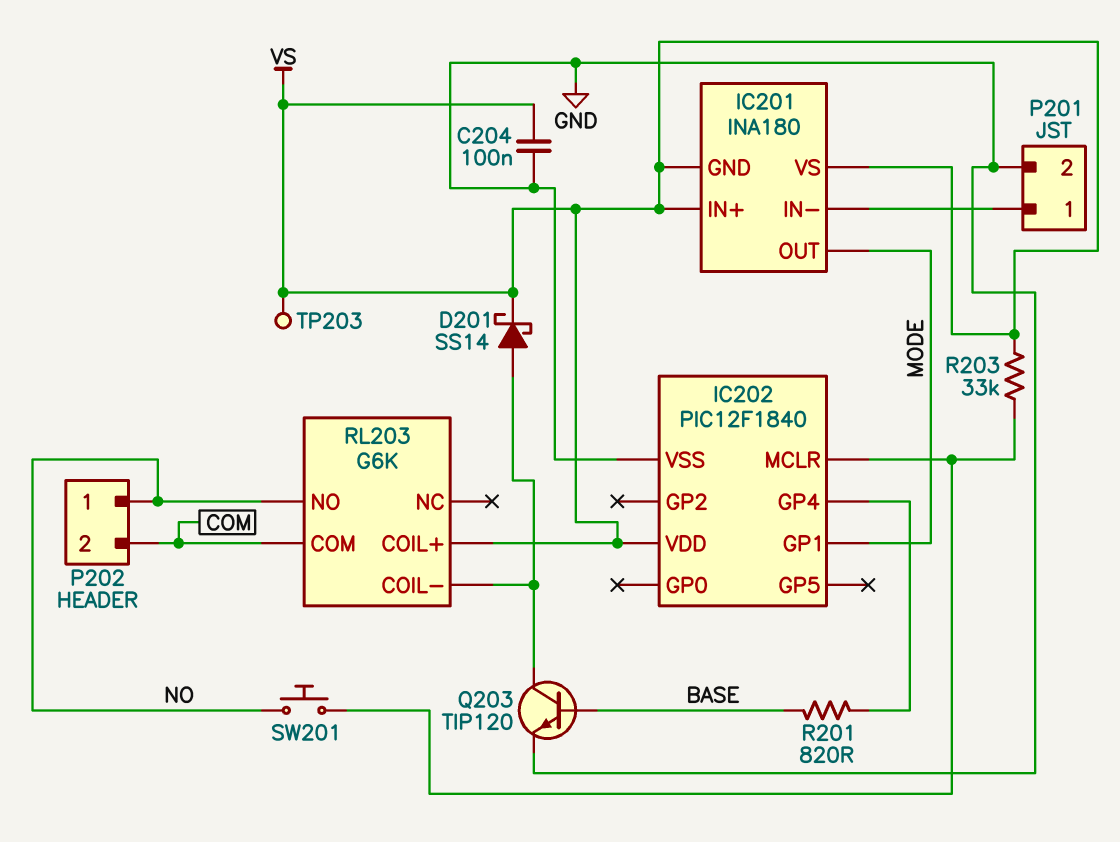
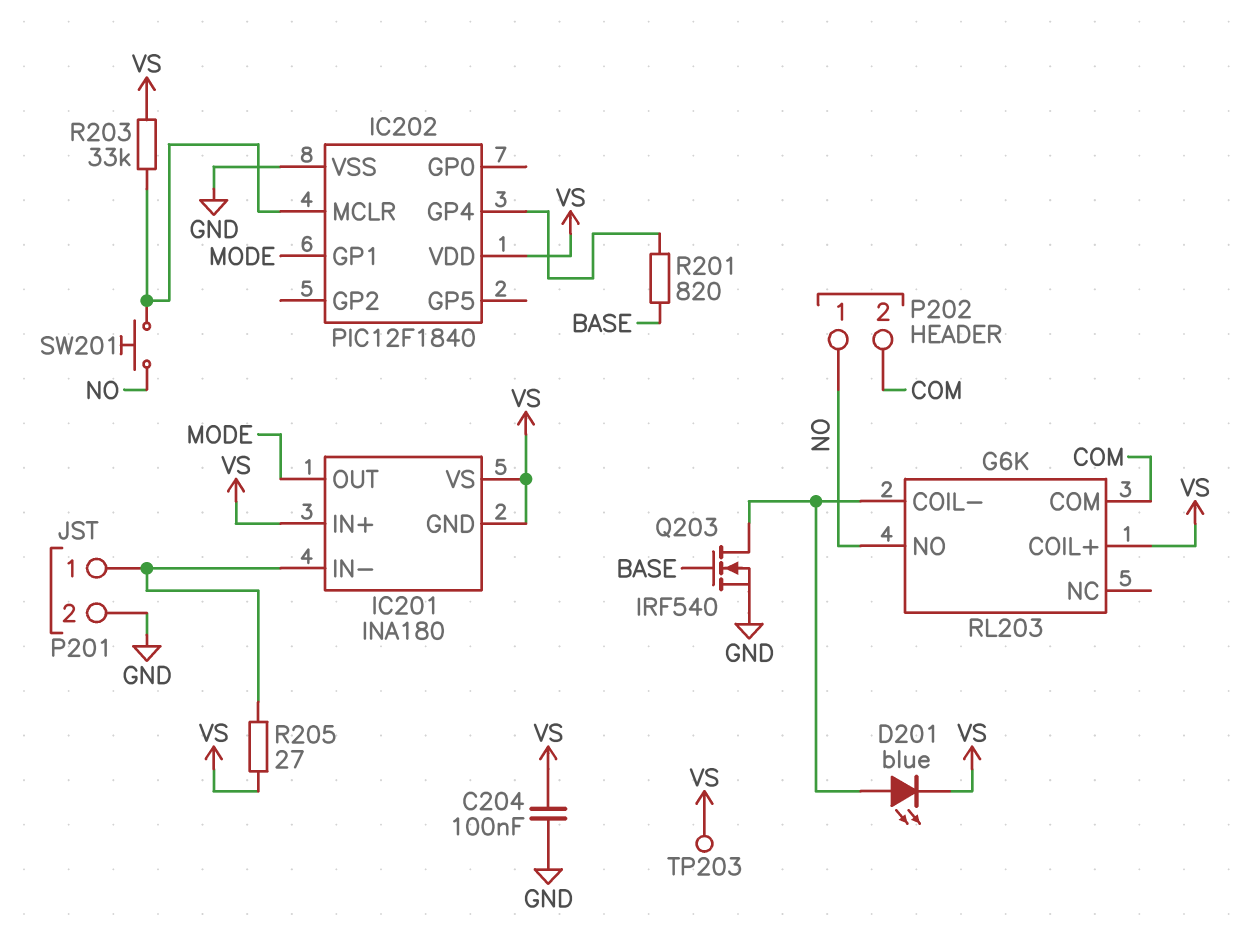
D201: schottky SS14 (A RL203/COIL-, K VS) -> LED blue (A RL203/COIL-, K VS)
Q203: NPN TIP120 (B BASE, C RL203/COIL-, E GND) -> NMOS IRF540 (G BASE, D RL203/COIL-, S GND)
R205: none -> 27 (IC201/IN-, VS)

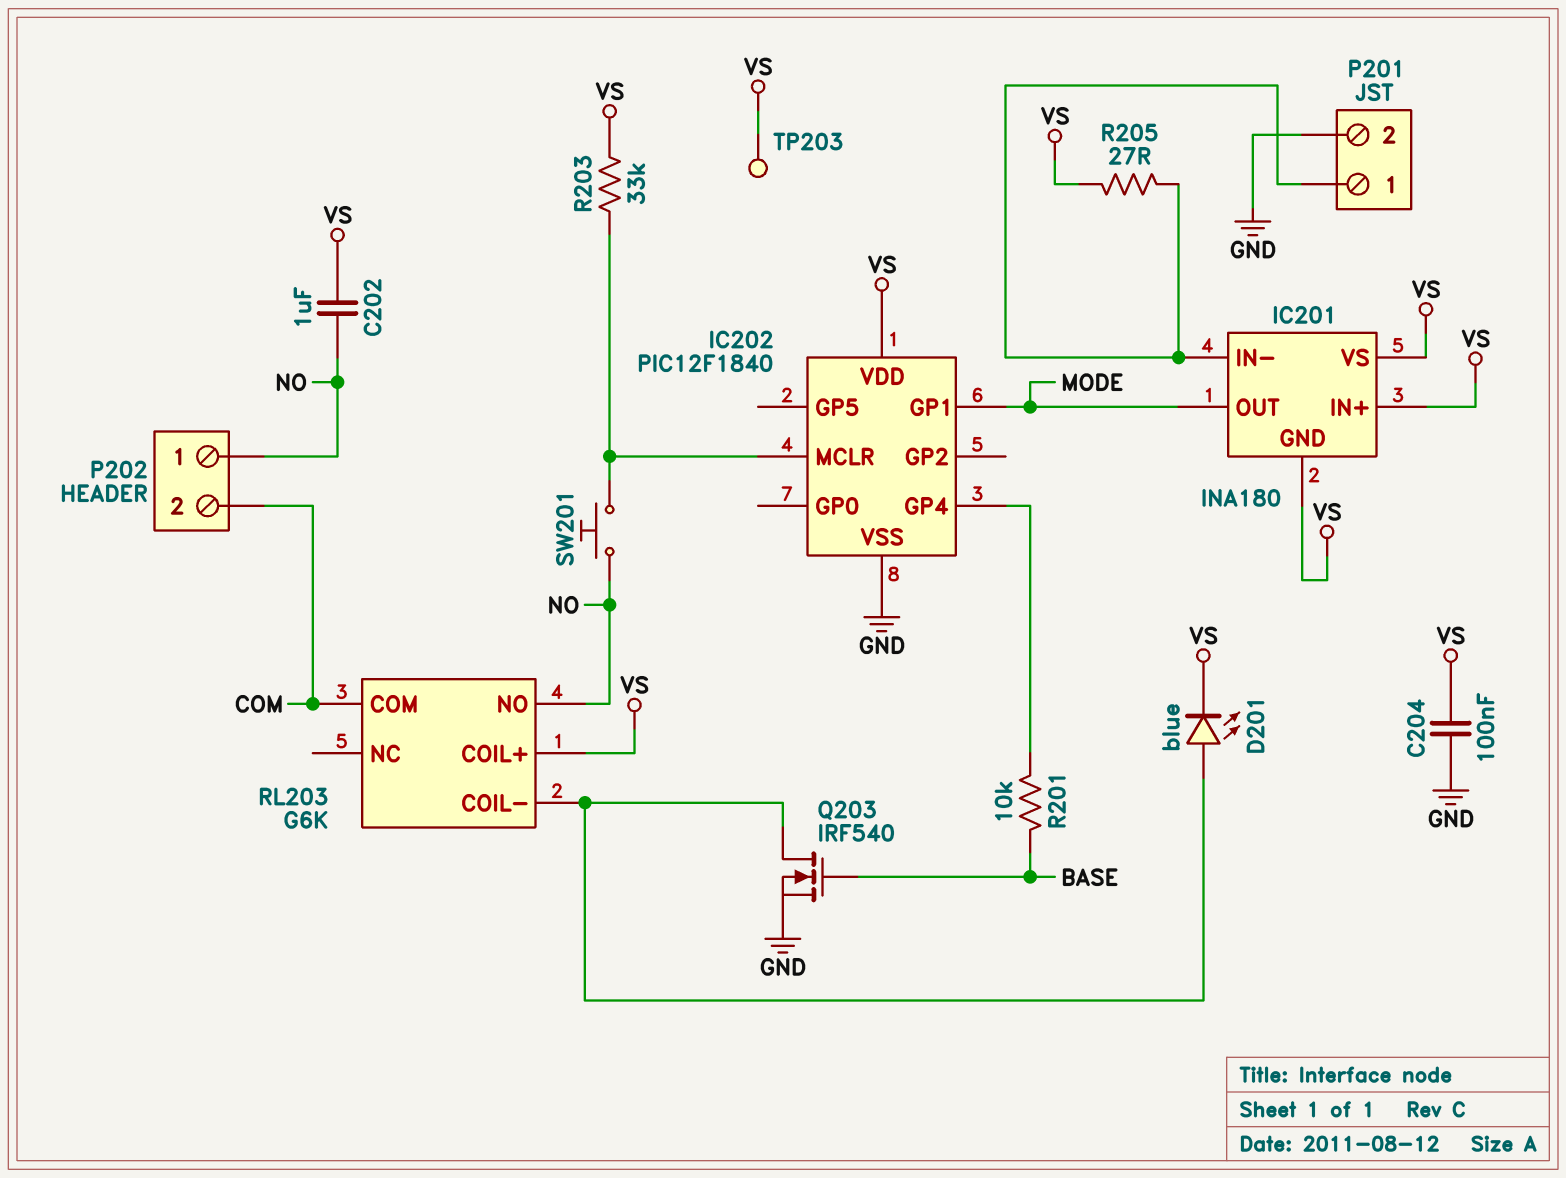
C202: none -> 1uF (NO, VS)
R201: 820 (BASE, IC202/GP4) -> 10k (BASE, IC202/GP4)

